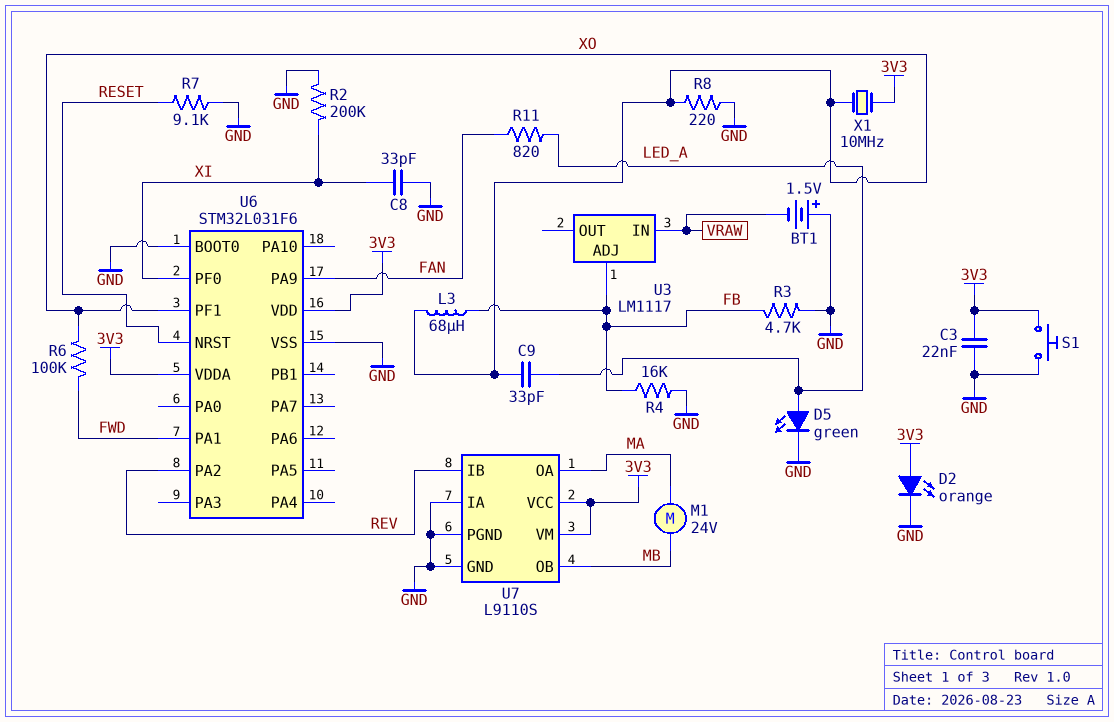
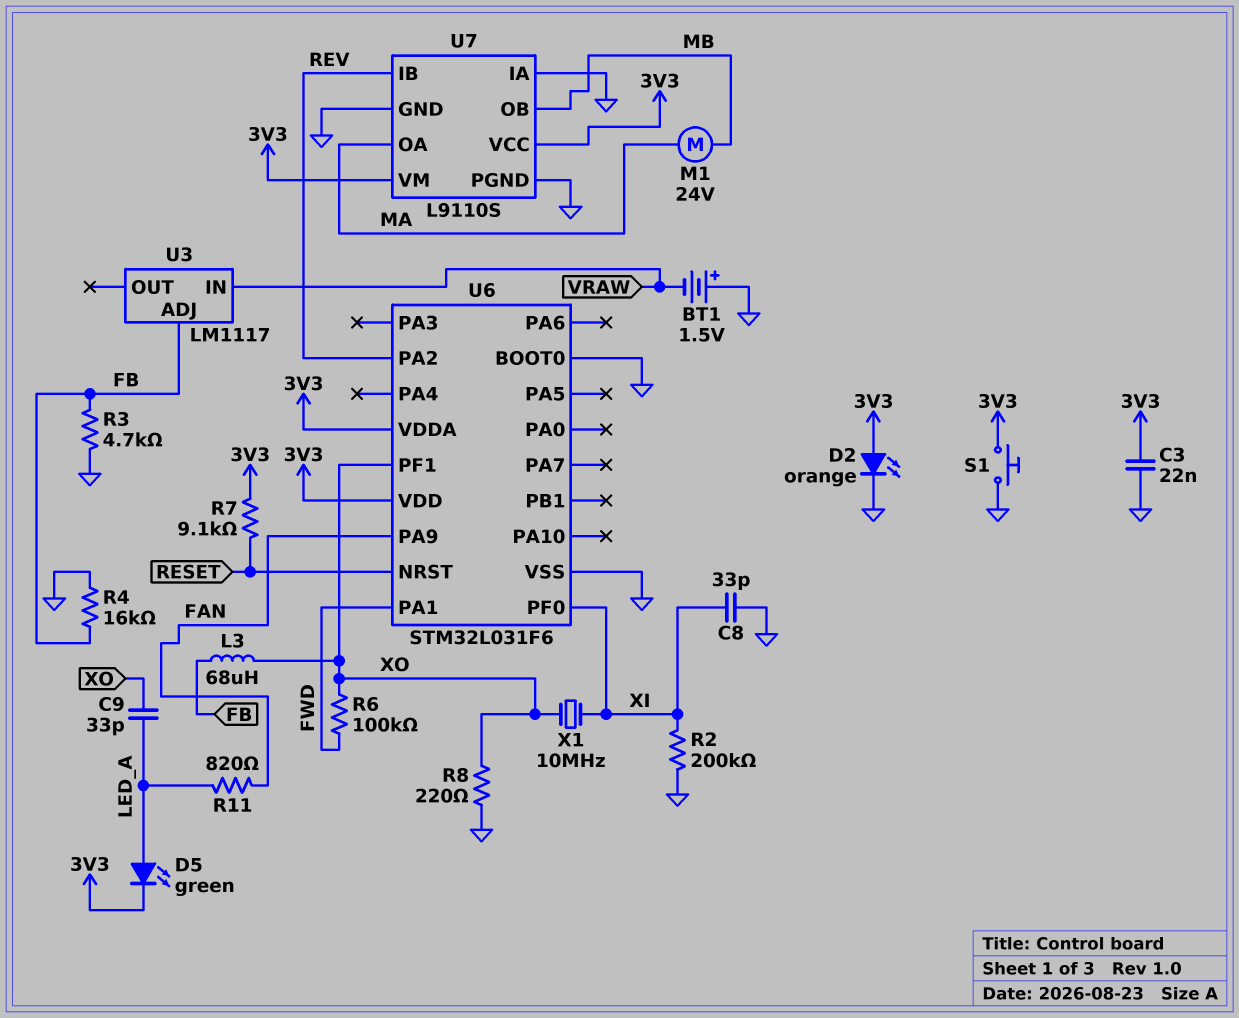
D5: LED green (A LED_A, K GND) -> LED green (A LED_A, K 3V3)
R7: 9.1k (GND, RESET) -> 9.1k (3V3, RESET)
X1: 10MHz (3V3, XO) -> 10MHz (XI, XO)

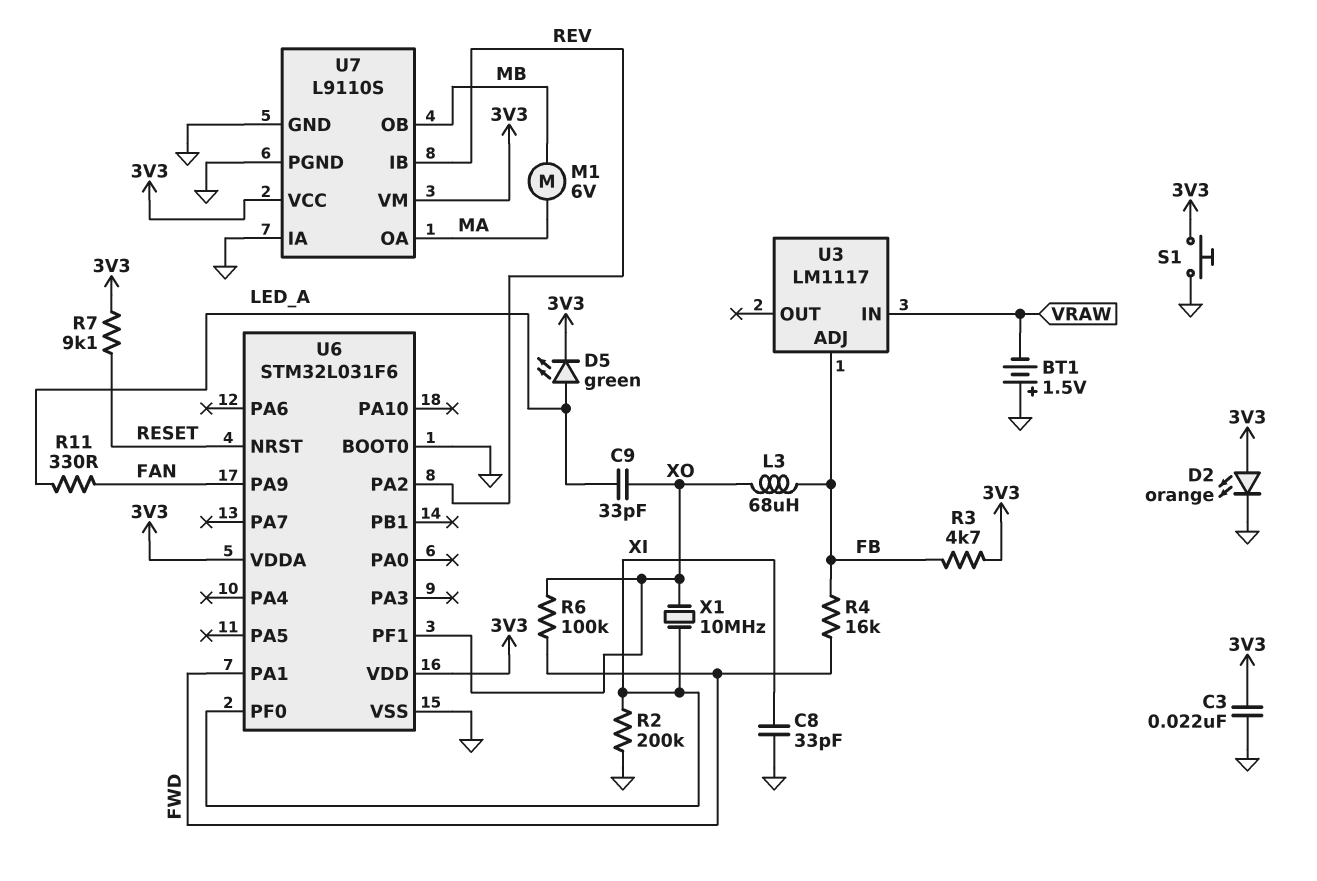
M1: motor 24V (MA, MB) -> motor 6V (MA, MB)
R3: 4.7k (FB, GND) -> 4.7k (3V3, FB)
R4: 16k (FB, GND) -> 16k (FB, FWD)
R8: 220 (GND, XO) -> none
R11: 820 (FAN, LED_A) -> 330 (FAN, LED_A)

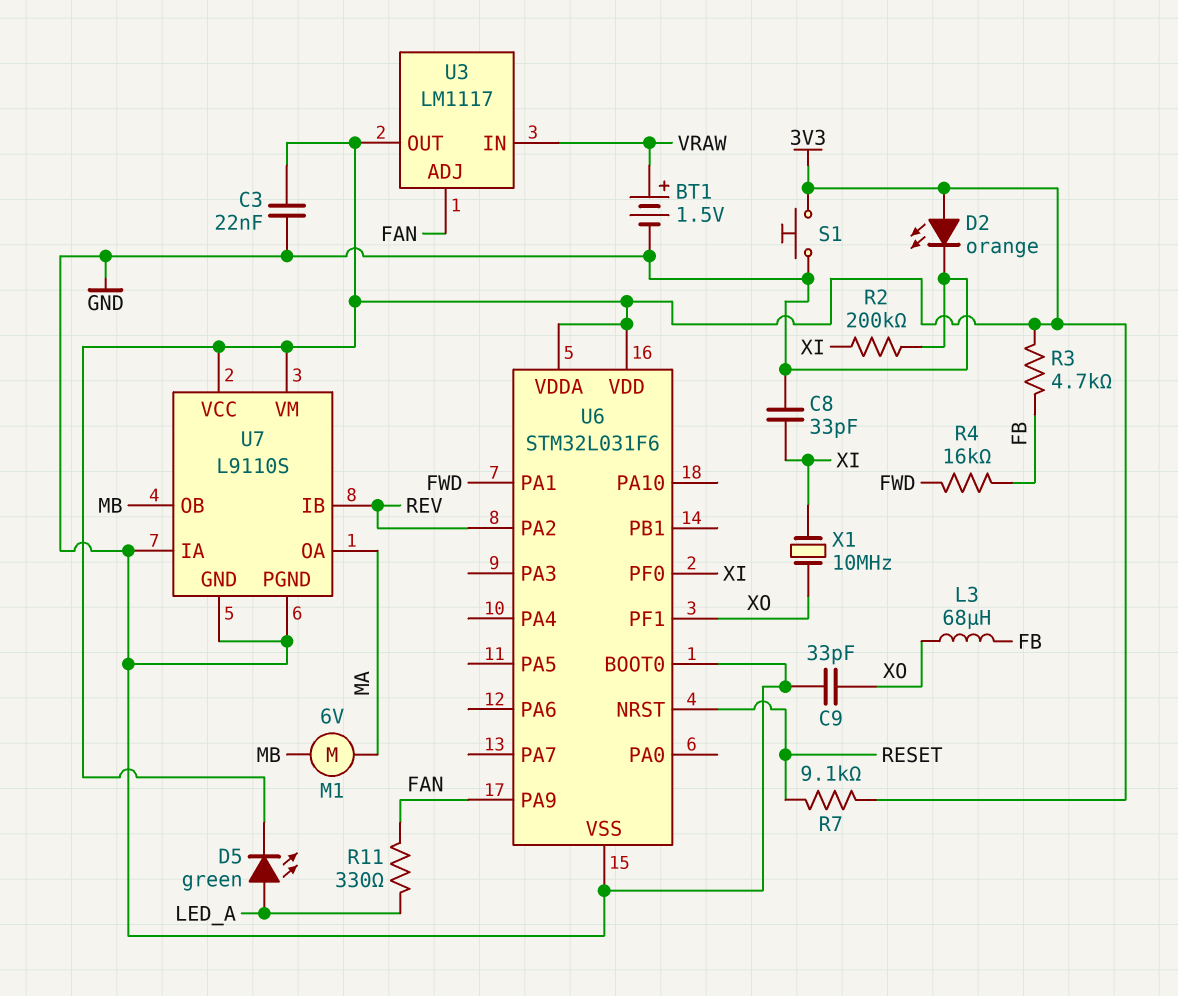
BT1: 1.5V (plus GND, minus VRAW) -> 1.5V (plus VRAW, minus GND)
C9: 33pF (LED_A, XO) -> 33pF (GND, XO)
R6: 100k (FWD, XO) -> none
U3 pin ADJ: FB -> FAN
U3 pin OUT: none -> 3V3

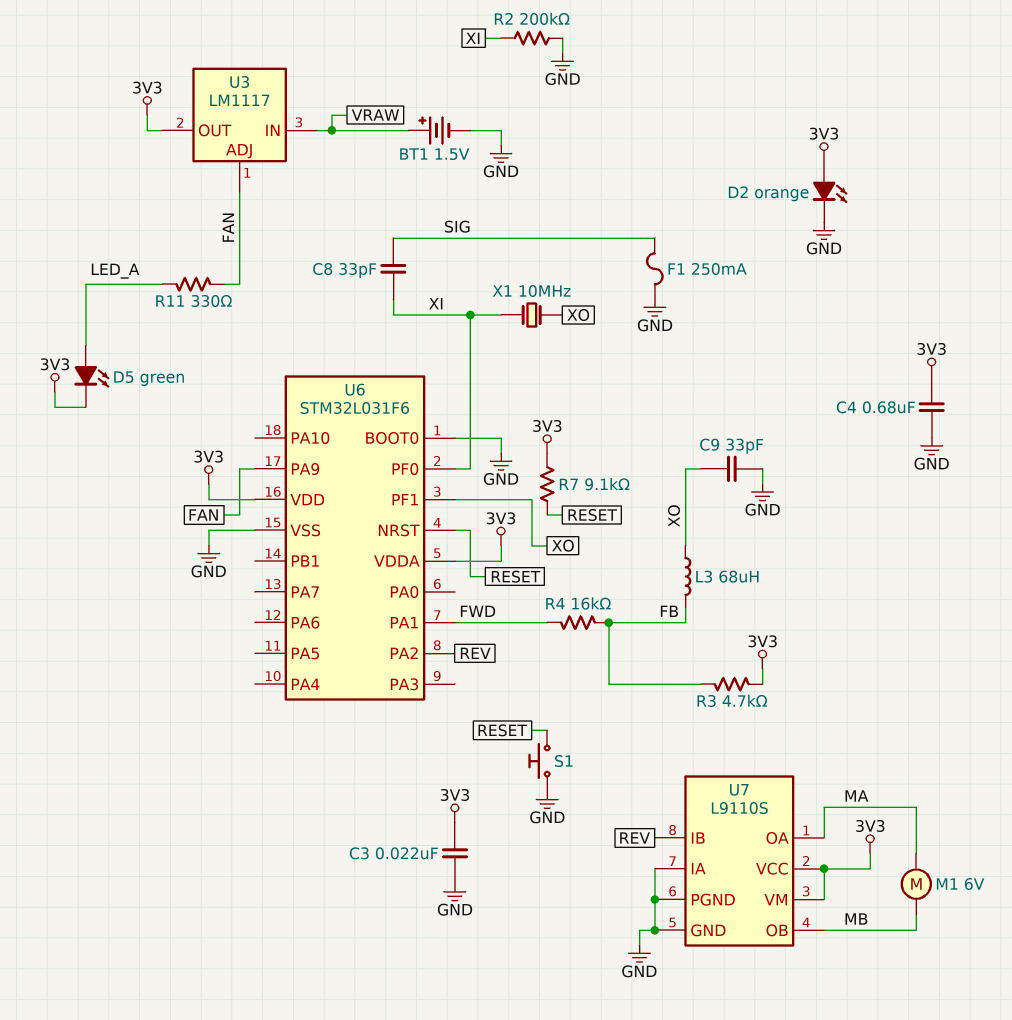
C4: none -> 680nF (3V3, GND)
C8: 33pF (GND, XI) -> 33pF (SIG, XI)
F1: none -> 250mA (GND, SIG)
S1: button (3V3, GND) -> button (GND, RESET)

